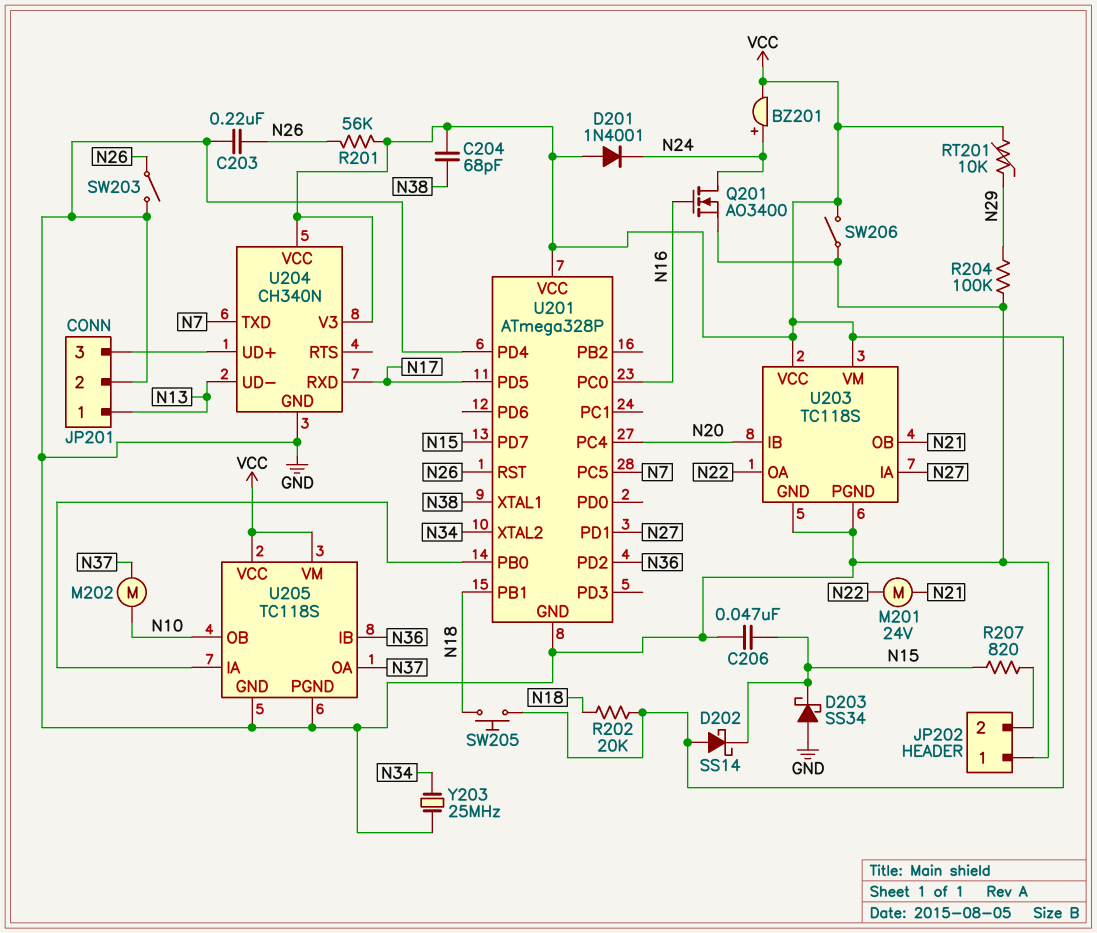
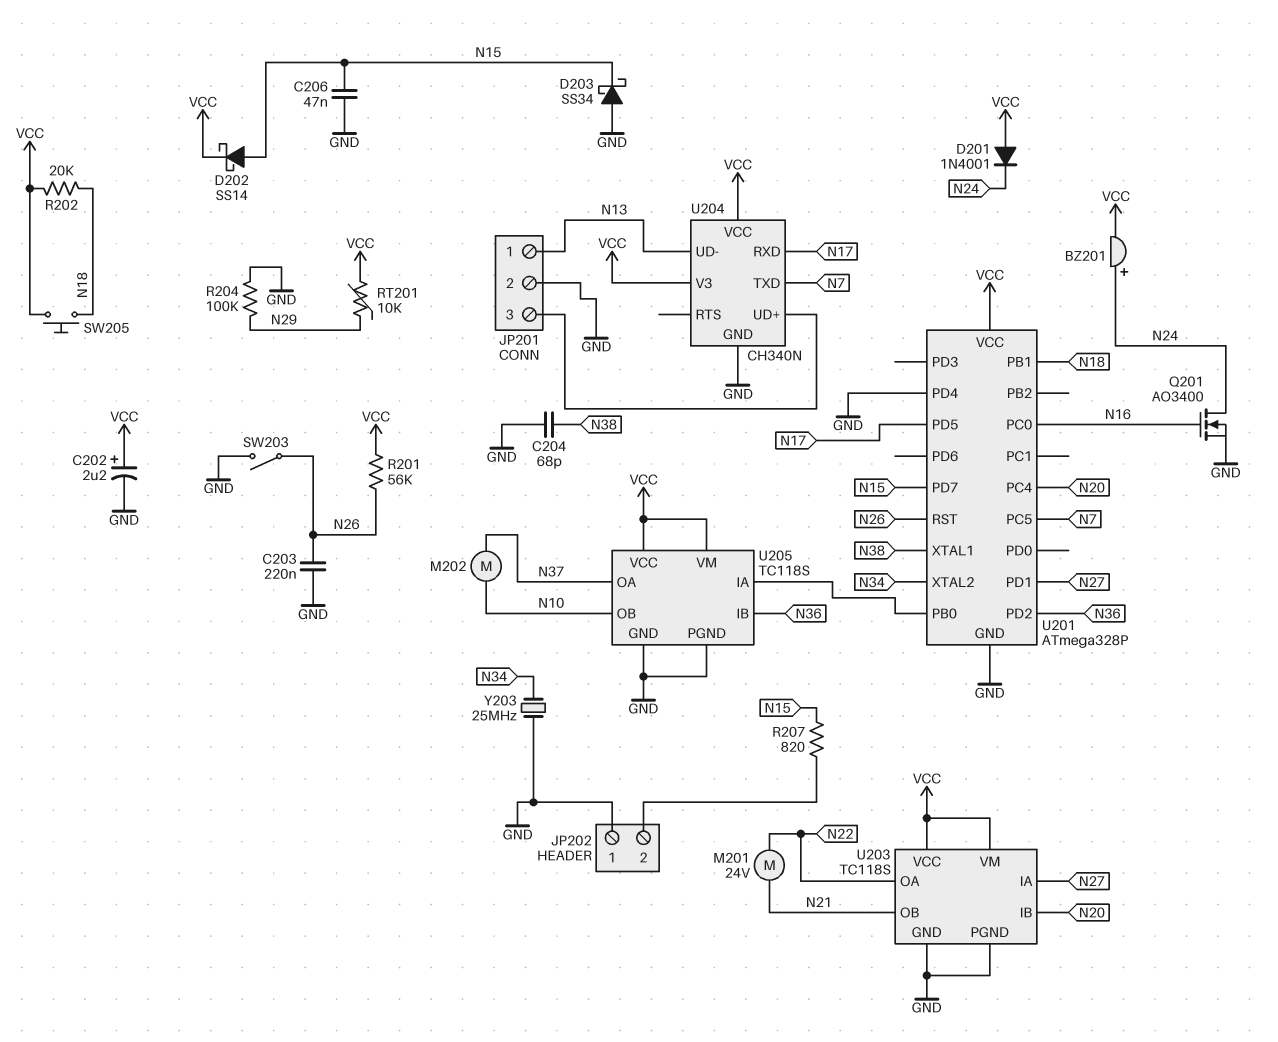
C202: none -> 2.2uF (plus VCC, minus GND)
C204: 68pF (N38, VCC) -> 68pF (GND, N38)
D202: schottky SS14 (A VCC, K N15) -> schottky SS14 (A N15, K VCC)
SW206: switch (GND, VCC) -> none

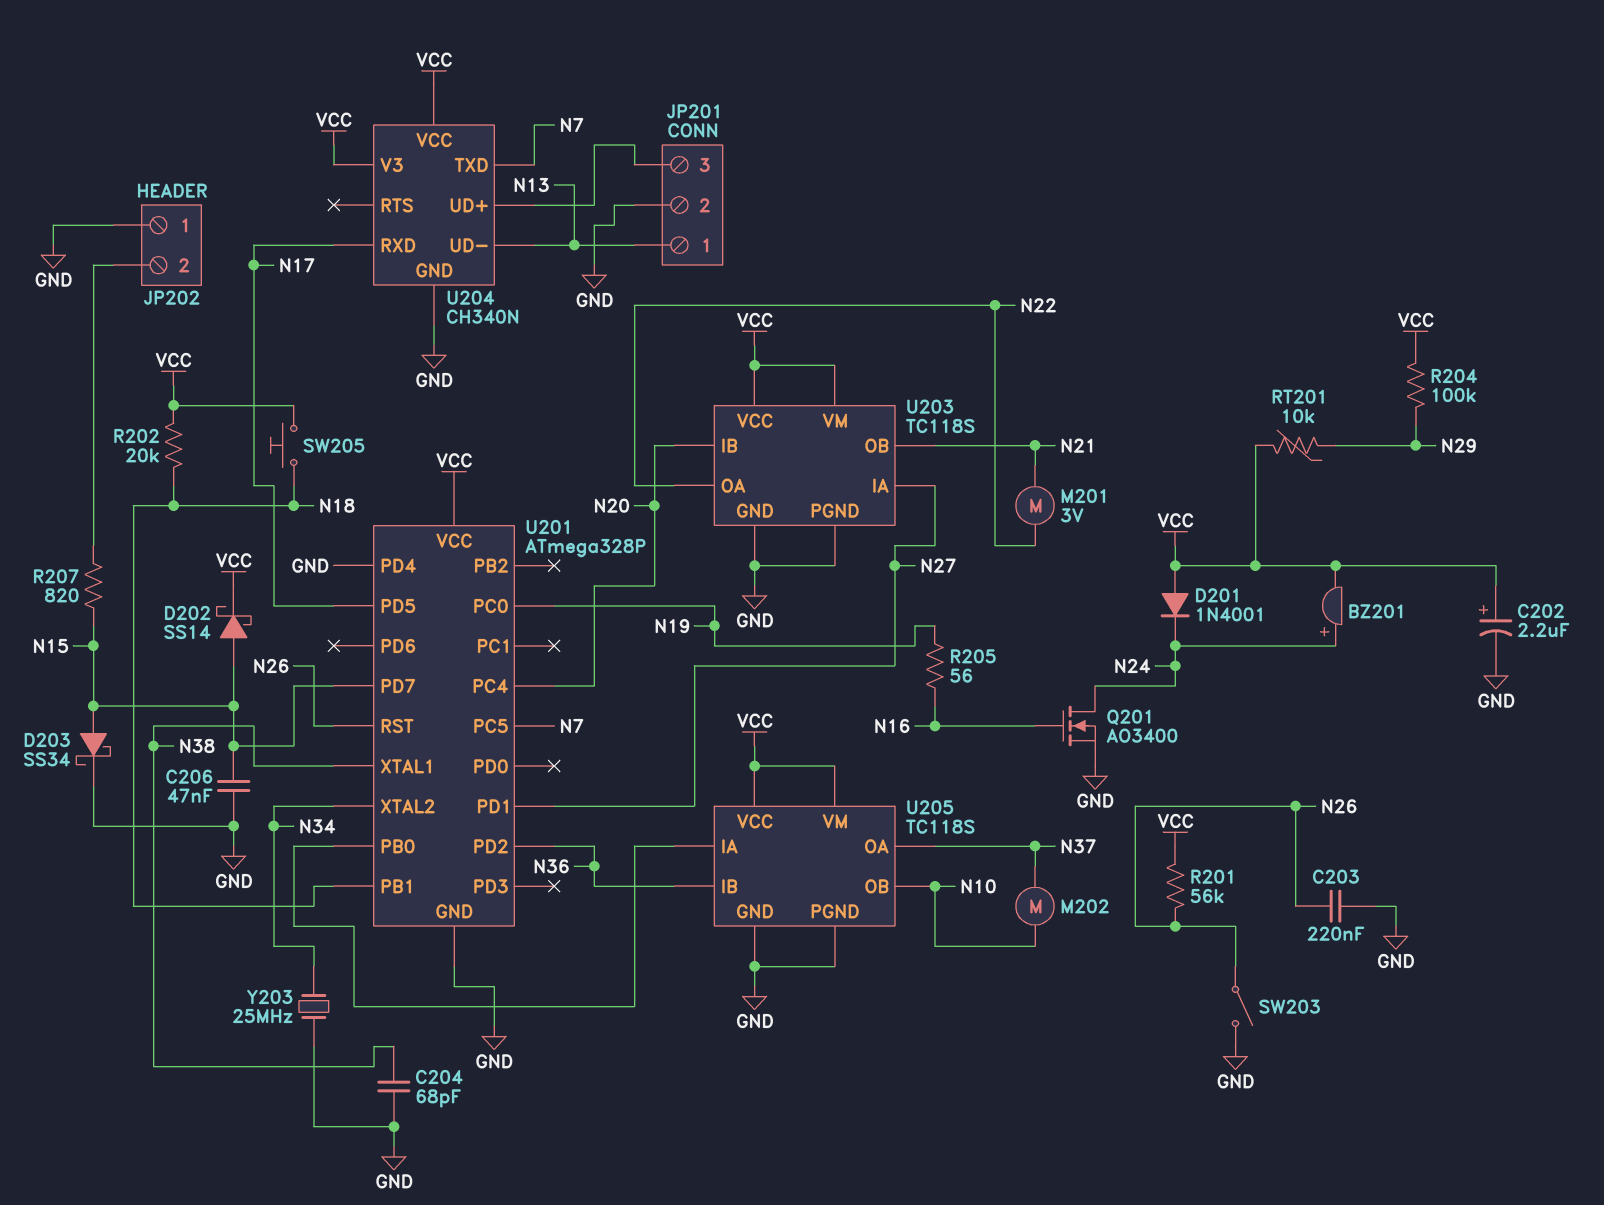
D203: schottky SS34 (A GND, K N15) -> schottky SS34 (A N15, K GND)
M201: motor 24V (N21, N22) -> motor 3V (N21, N22)
R204: 100k (GND, N29) -> 100k (N29, VCC)
R205: none -> 56 (N16, N19)
U201 pin PC0: N16 -> N19

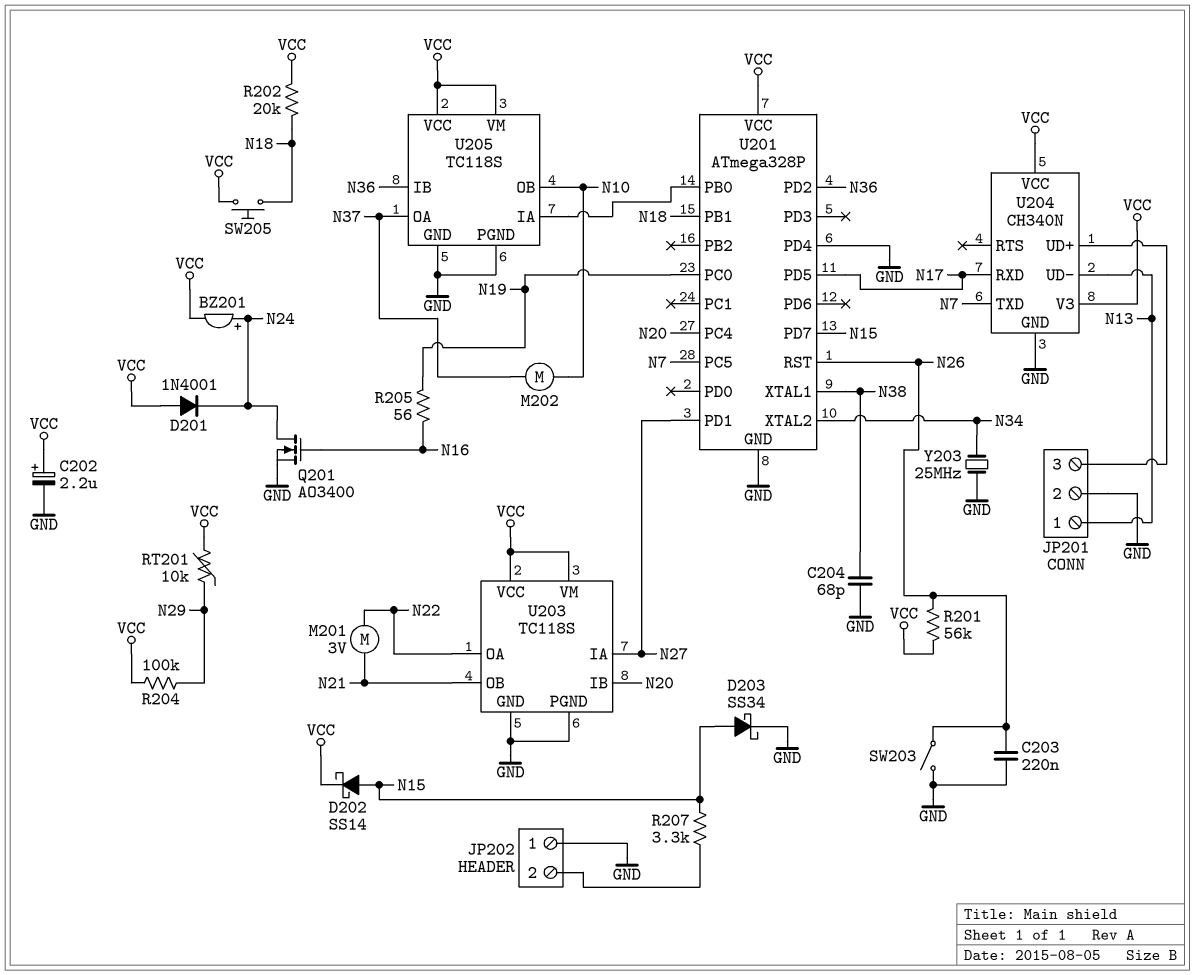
C206: 47nF (GND, N15) -> none
R207: 820 (JP202/2, N15) -> 3.3k (JP202/2, N15)

